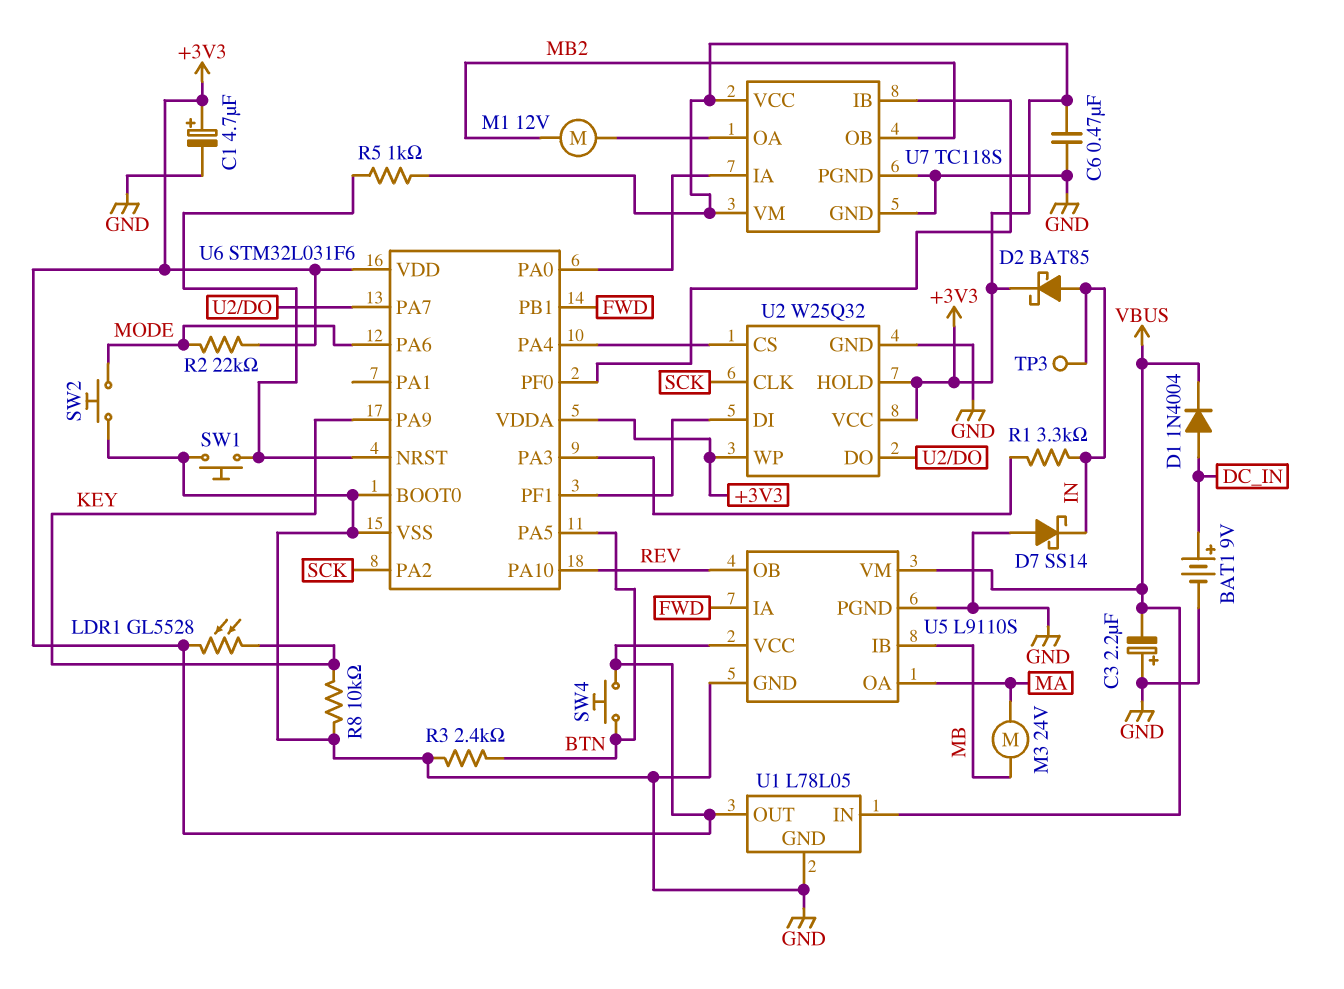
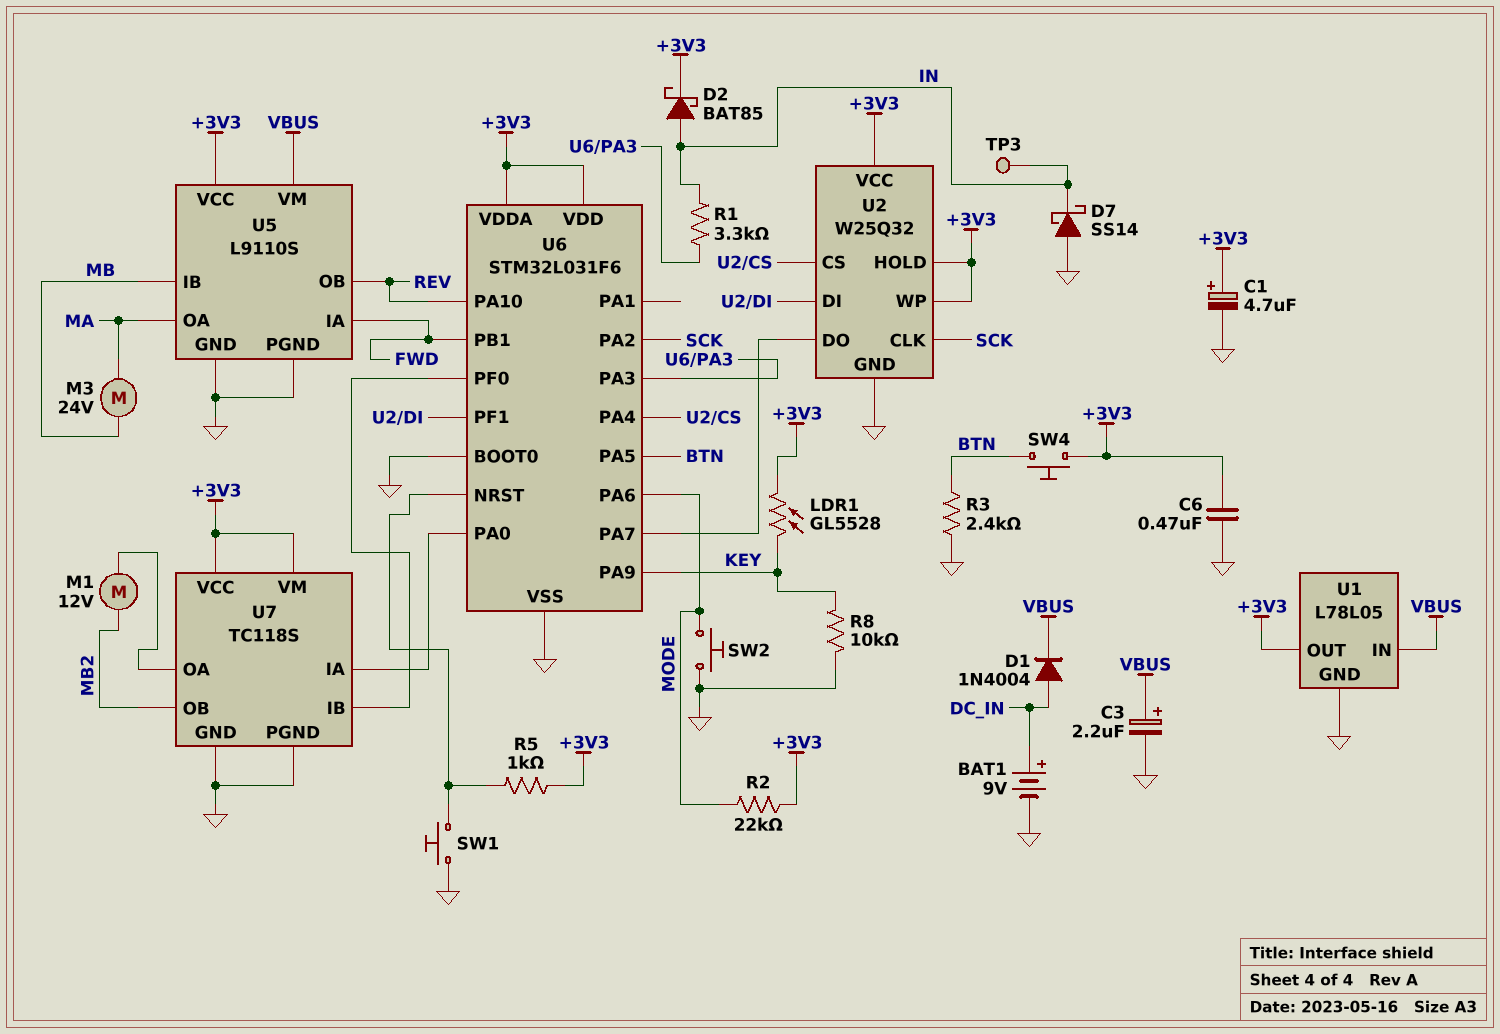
C3: 2.2uF (plus GND, minus VBUS) -> 2.2uF (plus VBUS, minus GND)

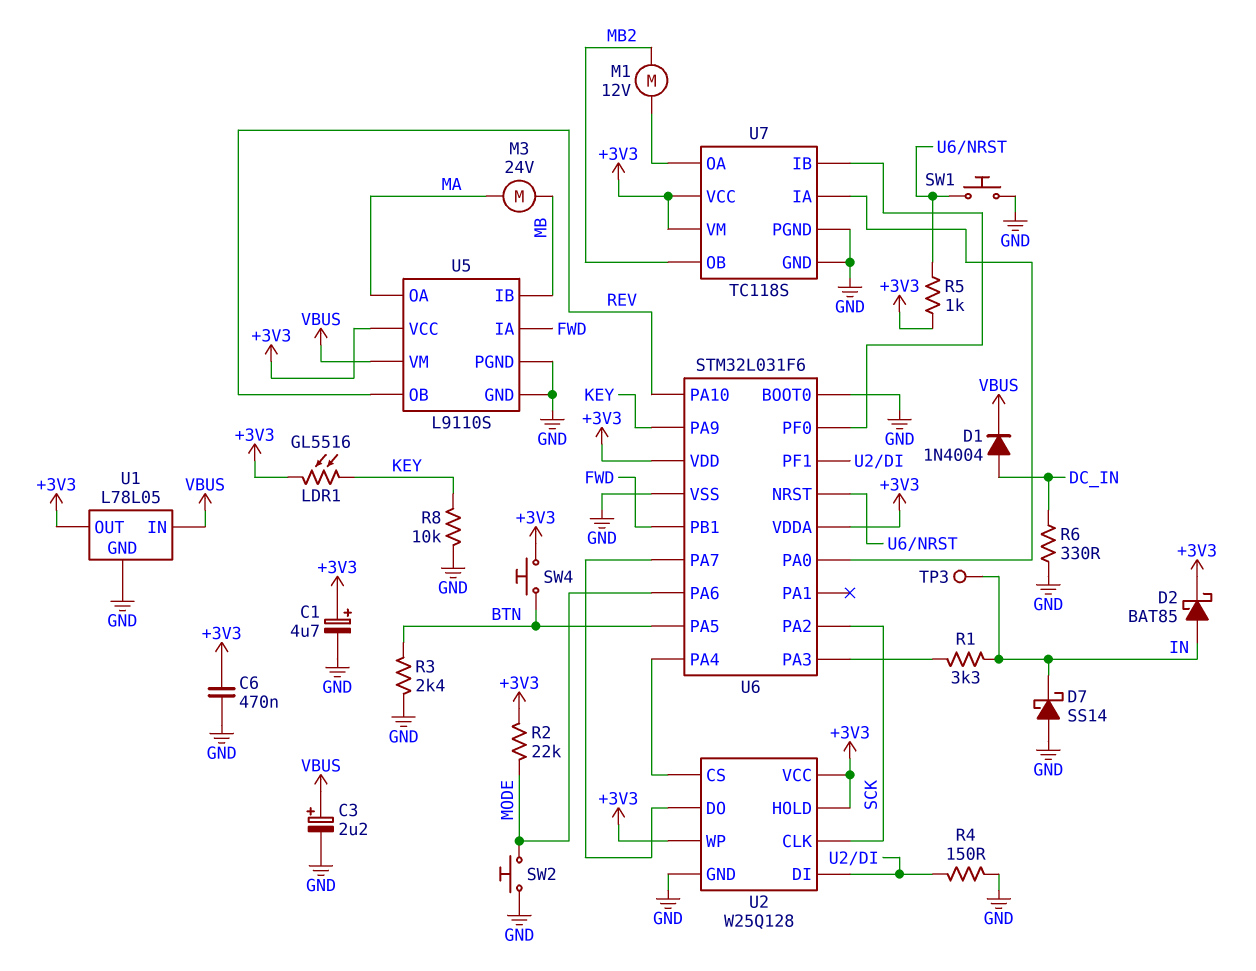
BAT1: 9V (plus DC_IN, minus GND) -> none
LDR1: GL5528 (+3V3, KEY) -> GL5516 (+3V3, KEY)
R4: none -> 150 (GND, U2/DI)
R6: none -> 330 (DC_IN, GND)
U2: W25Q32 -> W25Q128

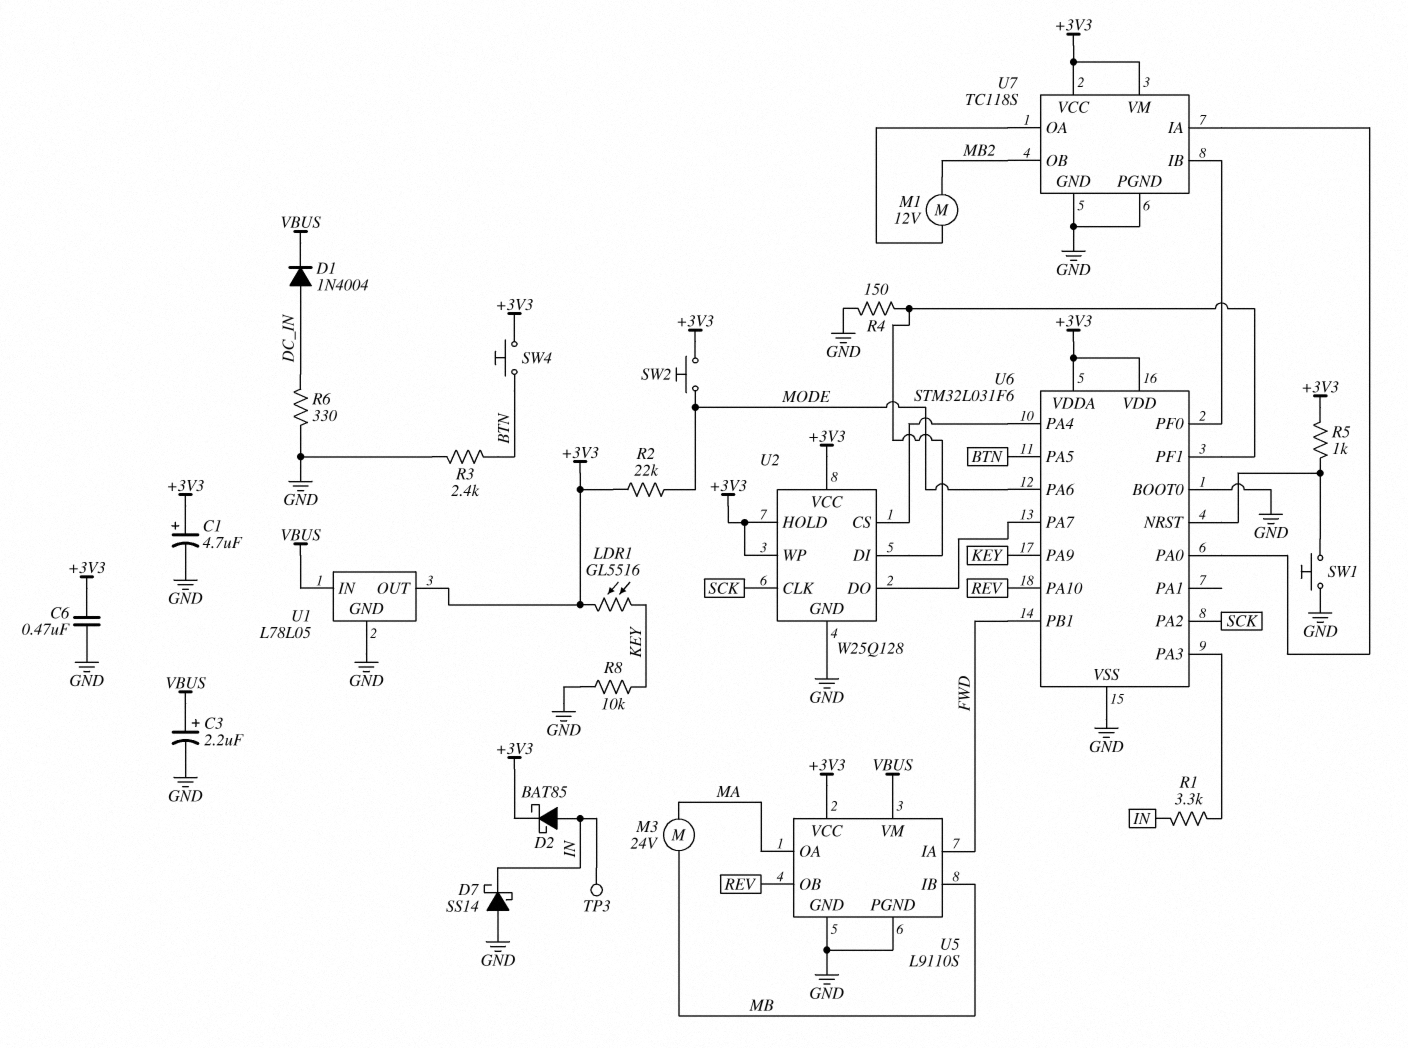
SW2: button (GND, MODE) -> button (+3V3, MODE)

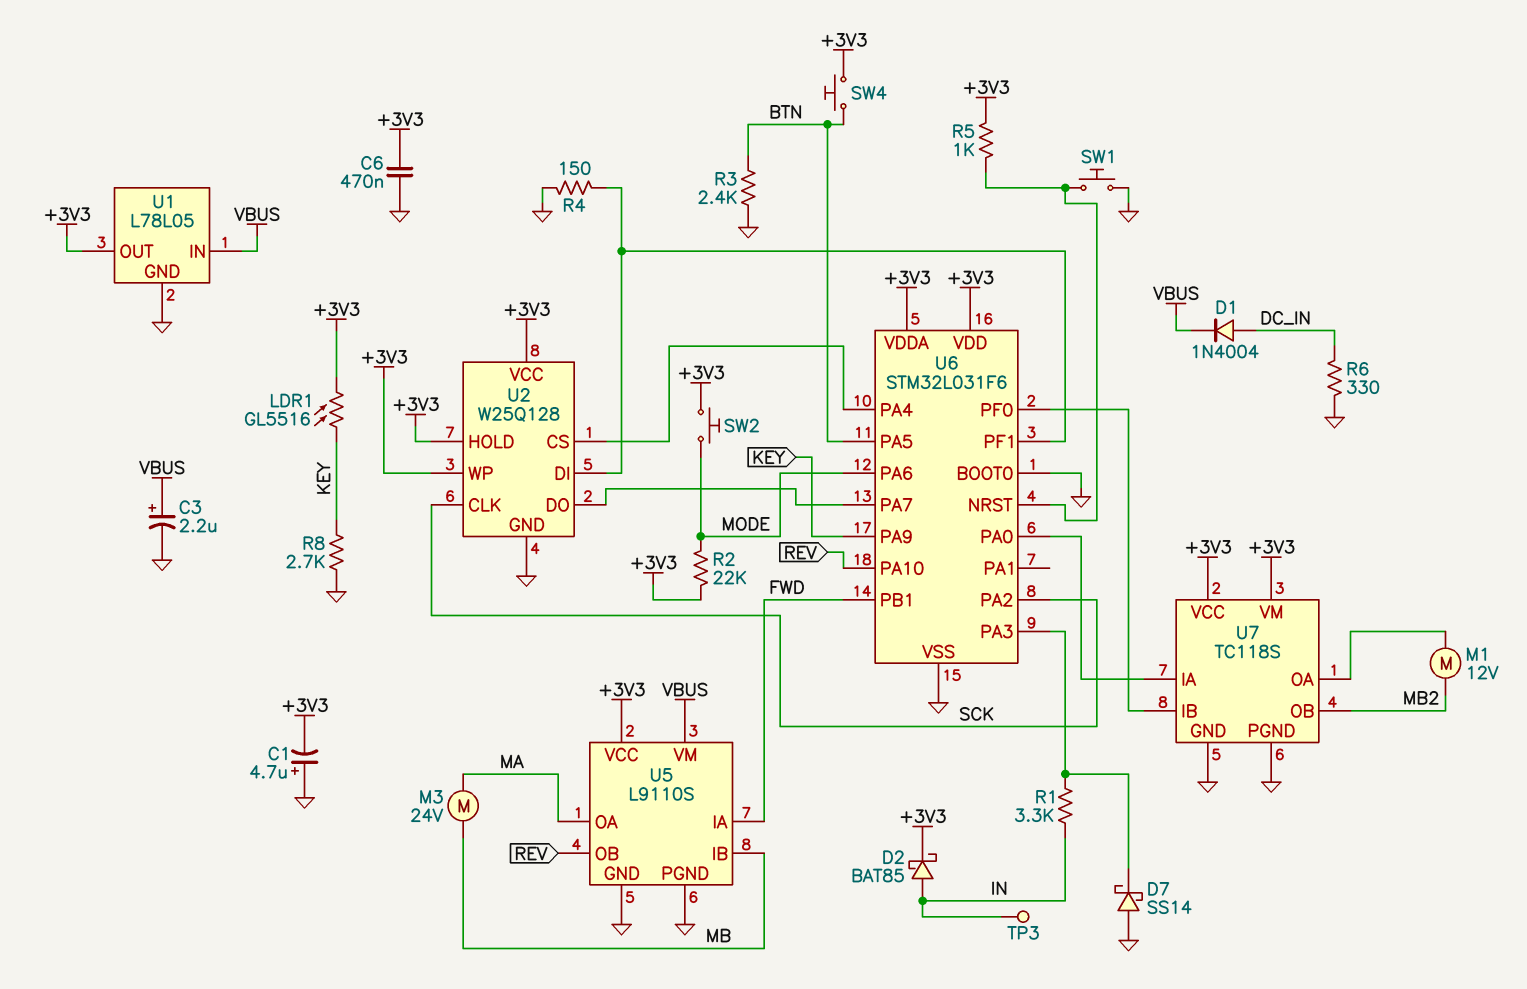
C1: 4.7uF (plus +3V3, minus GND) -> 4.7uF (plus GND, minus +3V3)
D7: schottky SS14 (A GND, K IN) -> schottky SS14 (A GND, K U6/PA3)
R8: 10k (GND, KEY) -> 2.7k (GND, KEY)

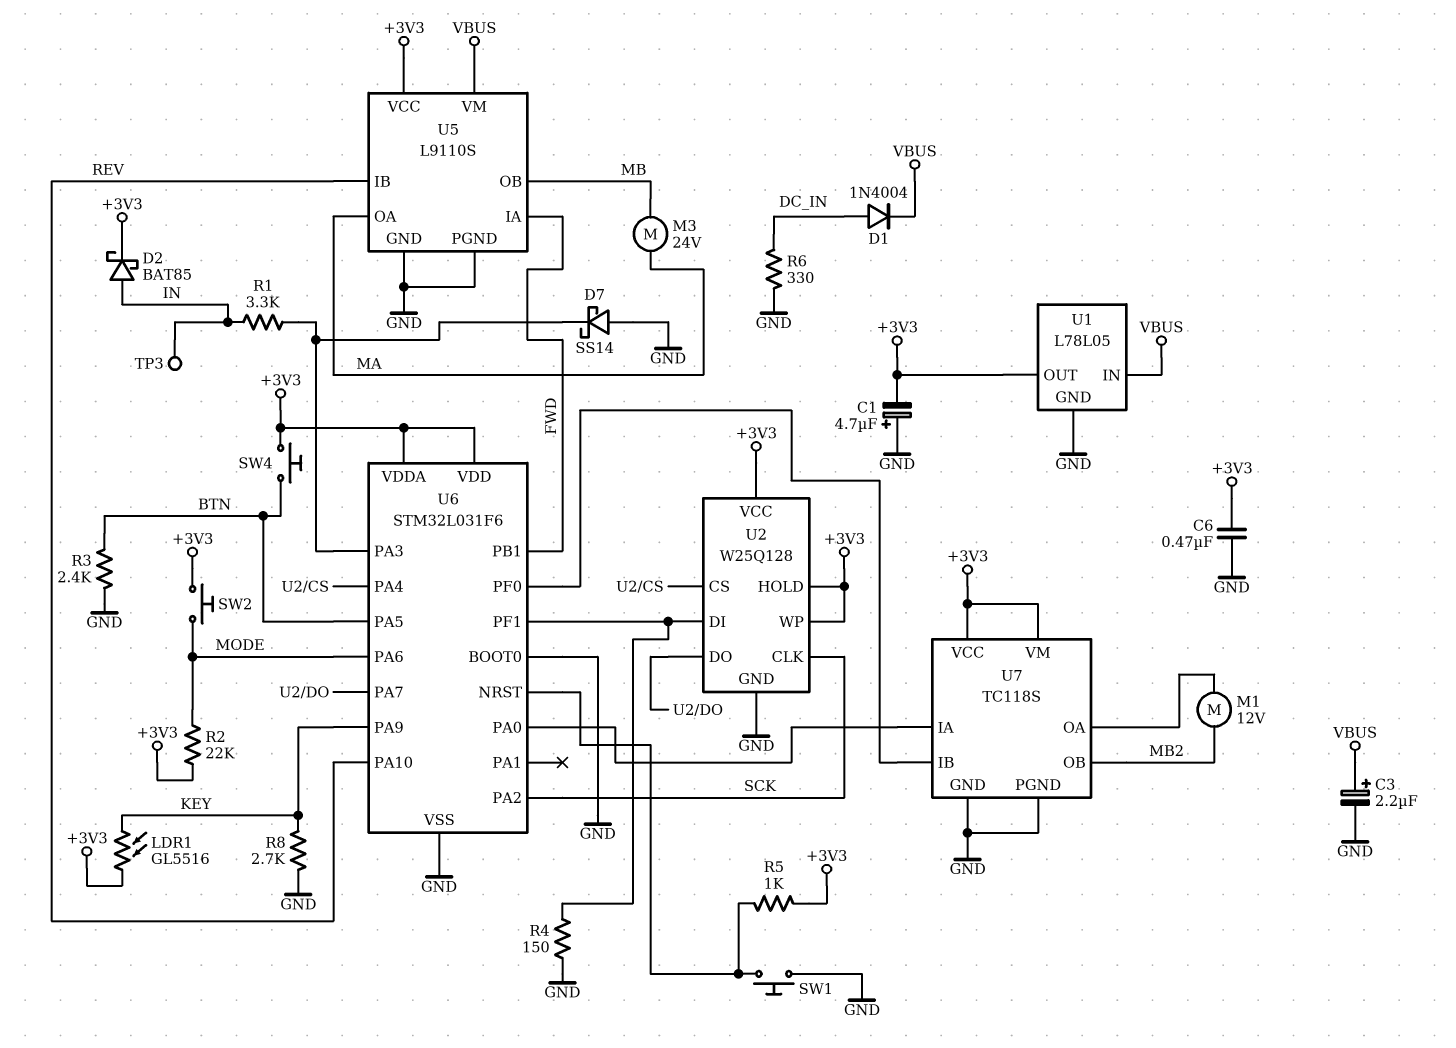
U5 pin IB: MB -> REV
U5 pin OB: REV -> MB

